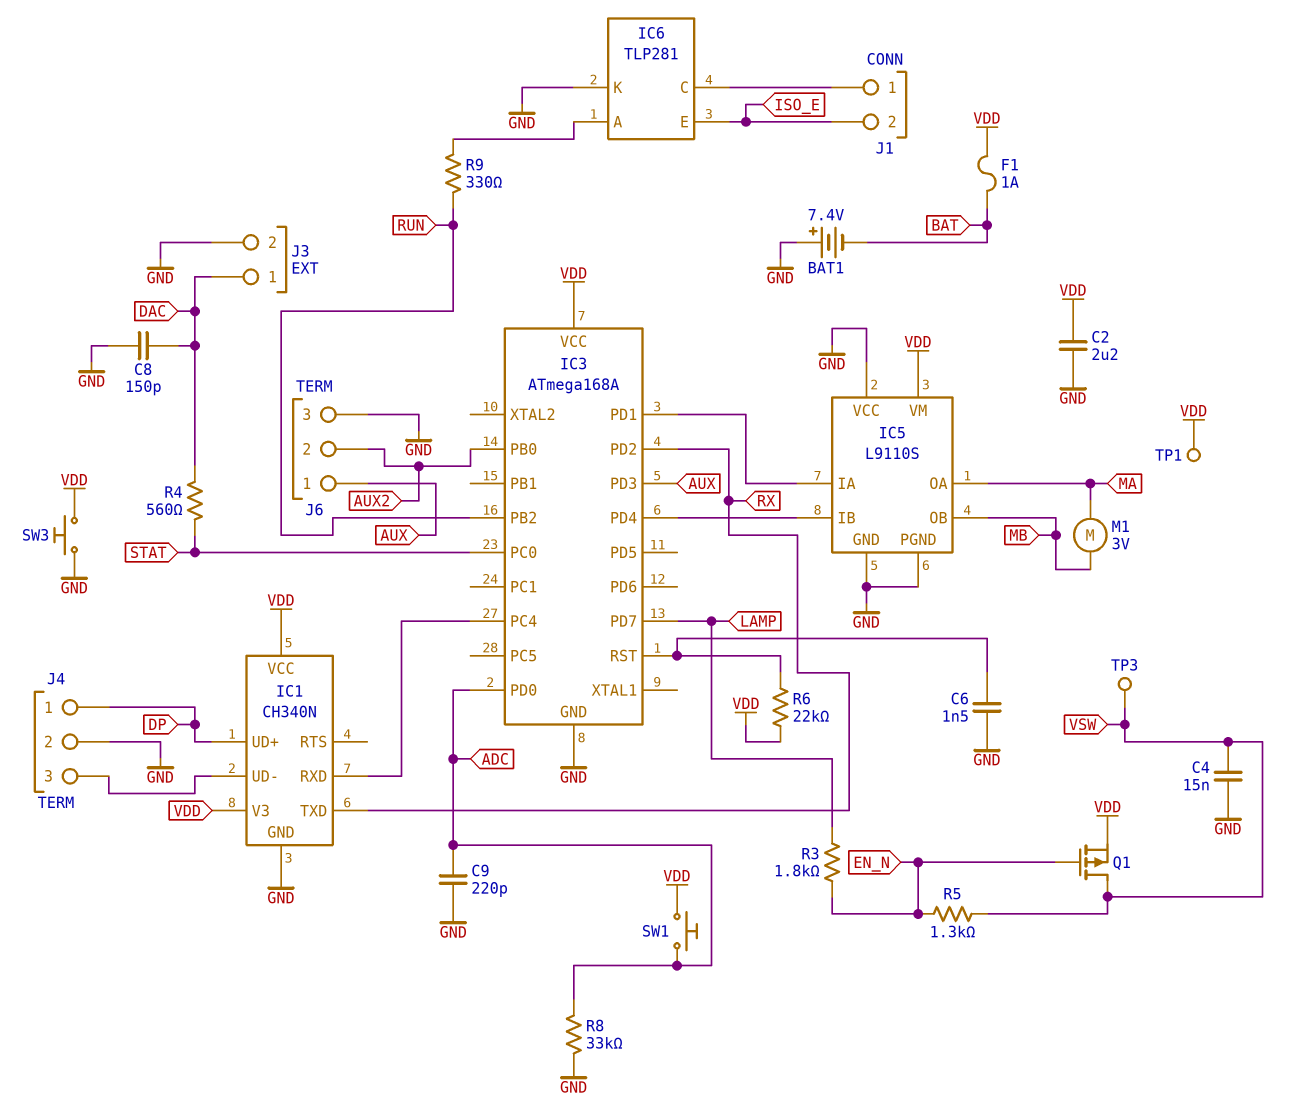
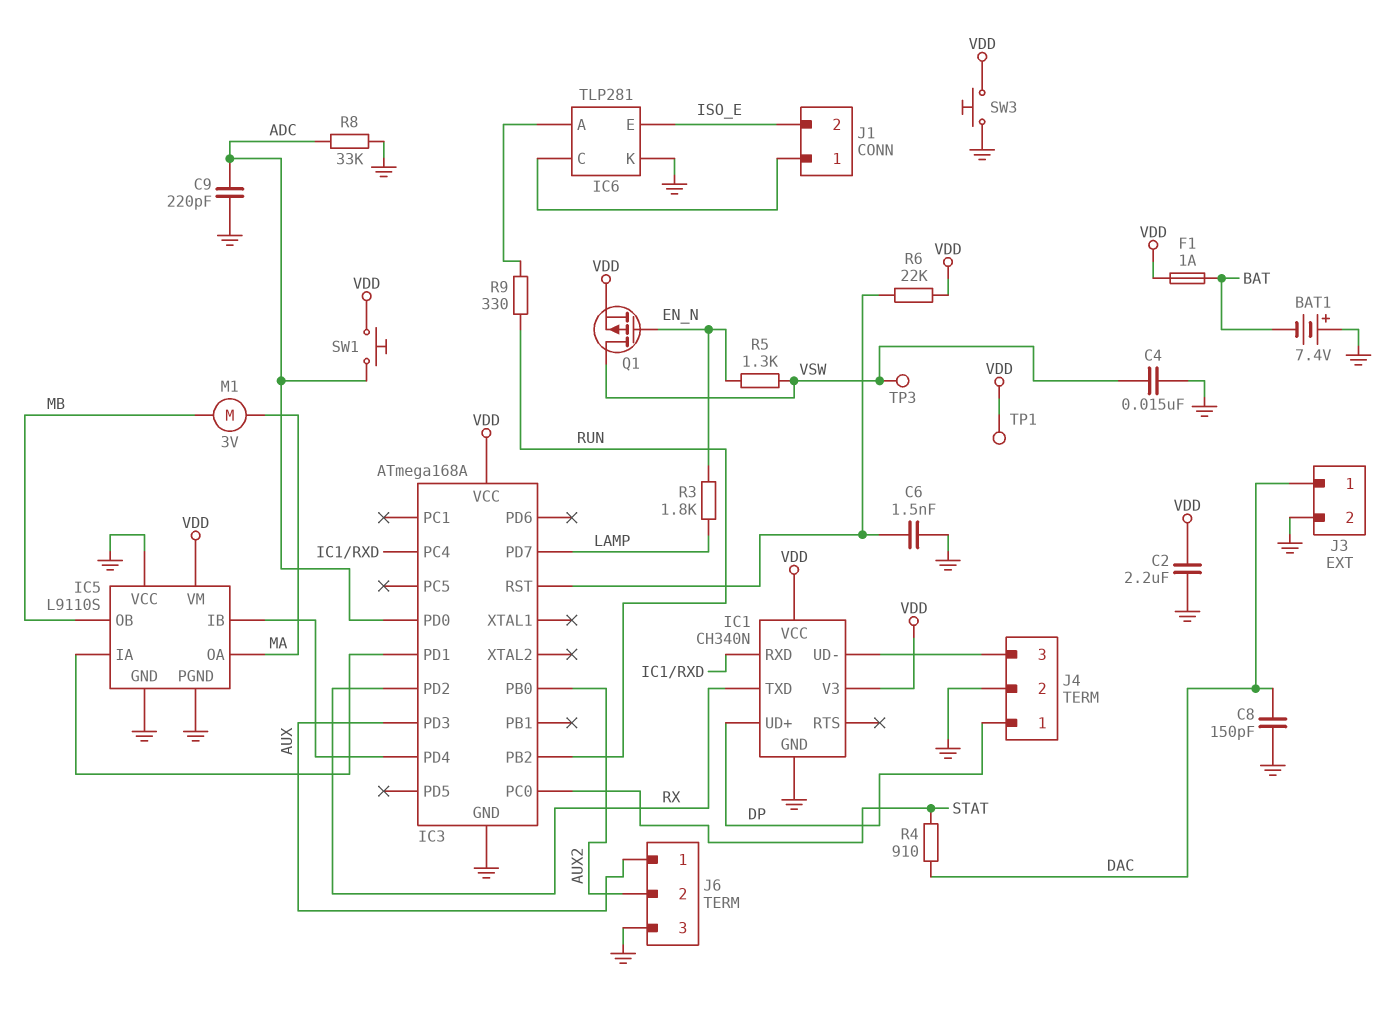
R4: 560 (DAC, STAT) -> 910 (DAC, STAT)

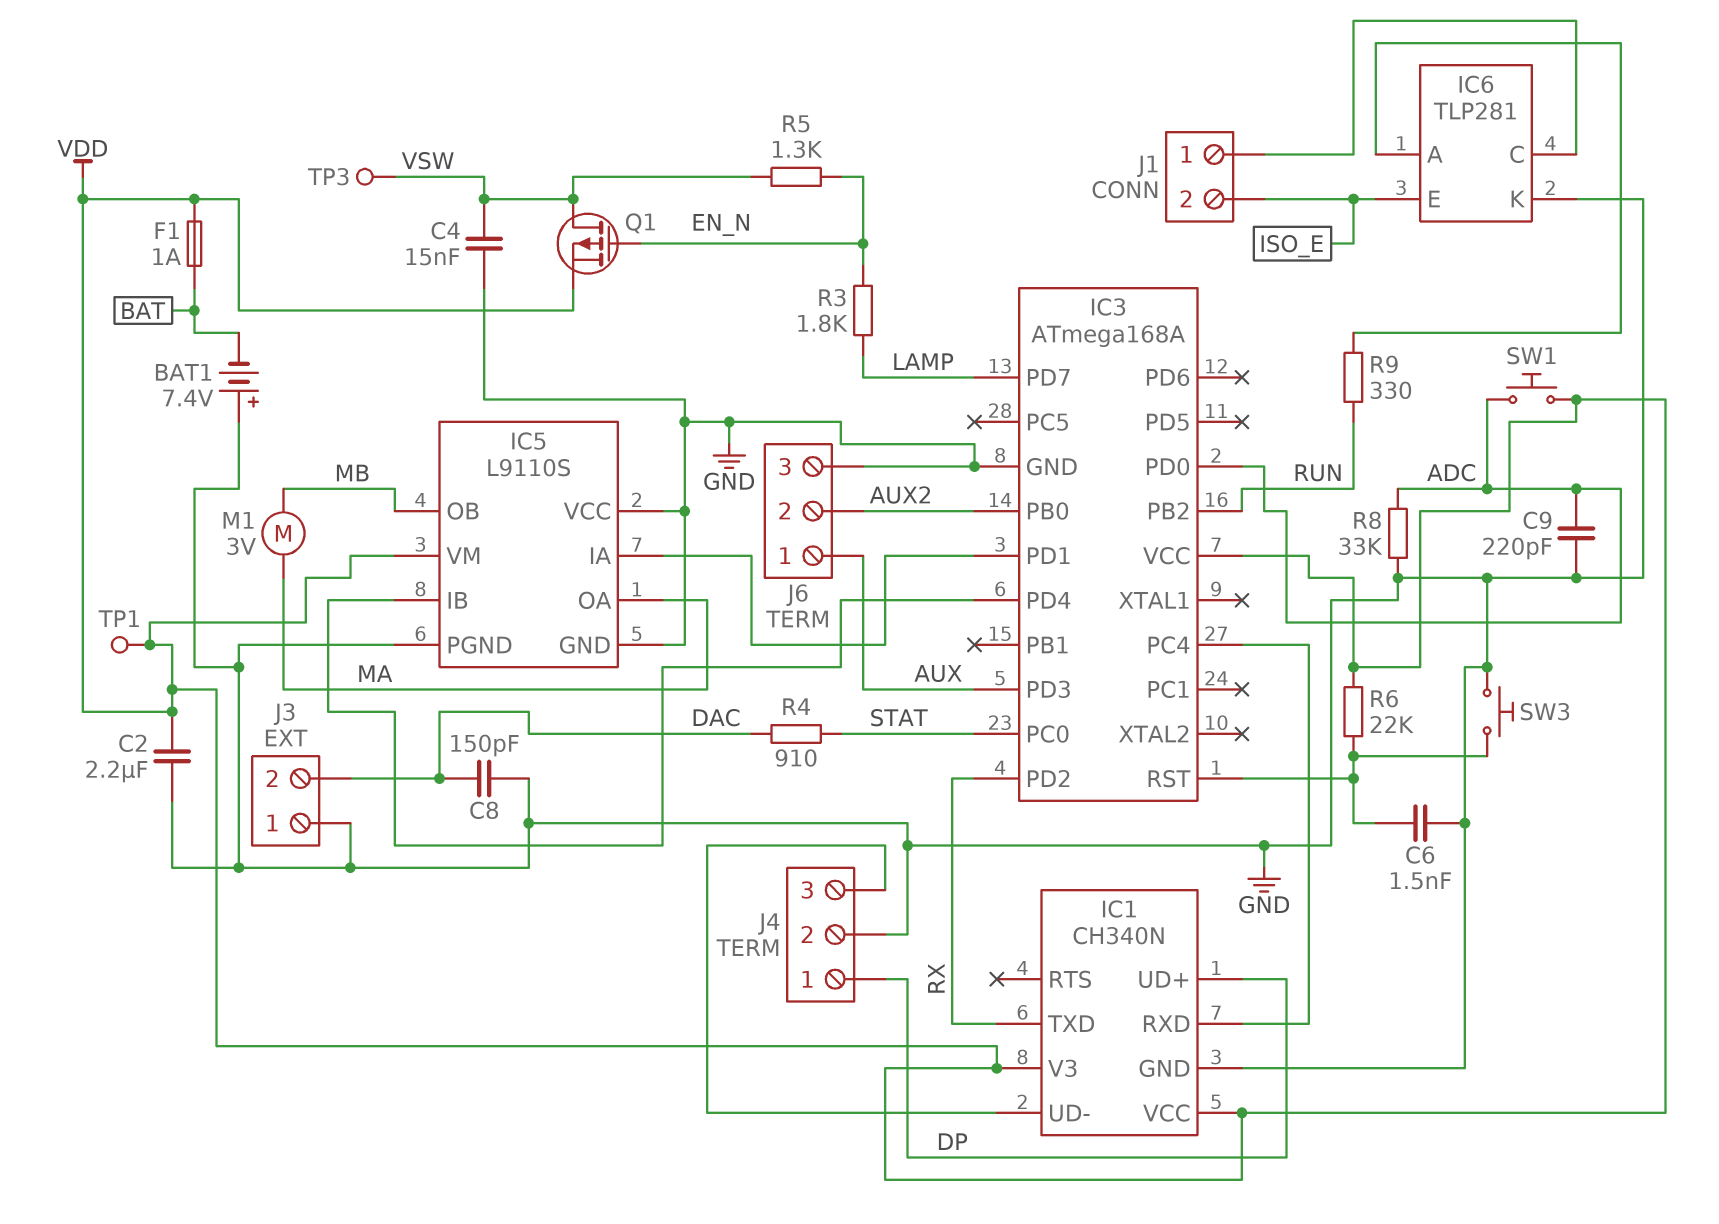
J3 pin 1: DAC -> GND
J3 pin 2: GND -> DAC
SW3: button (GND, VDD) -> button (GND, IC3/RST)

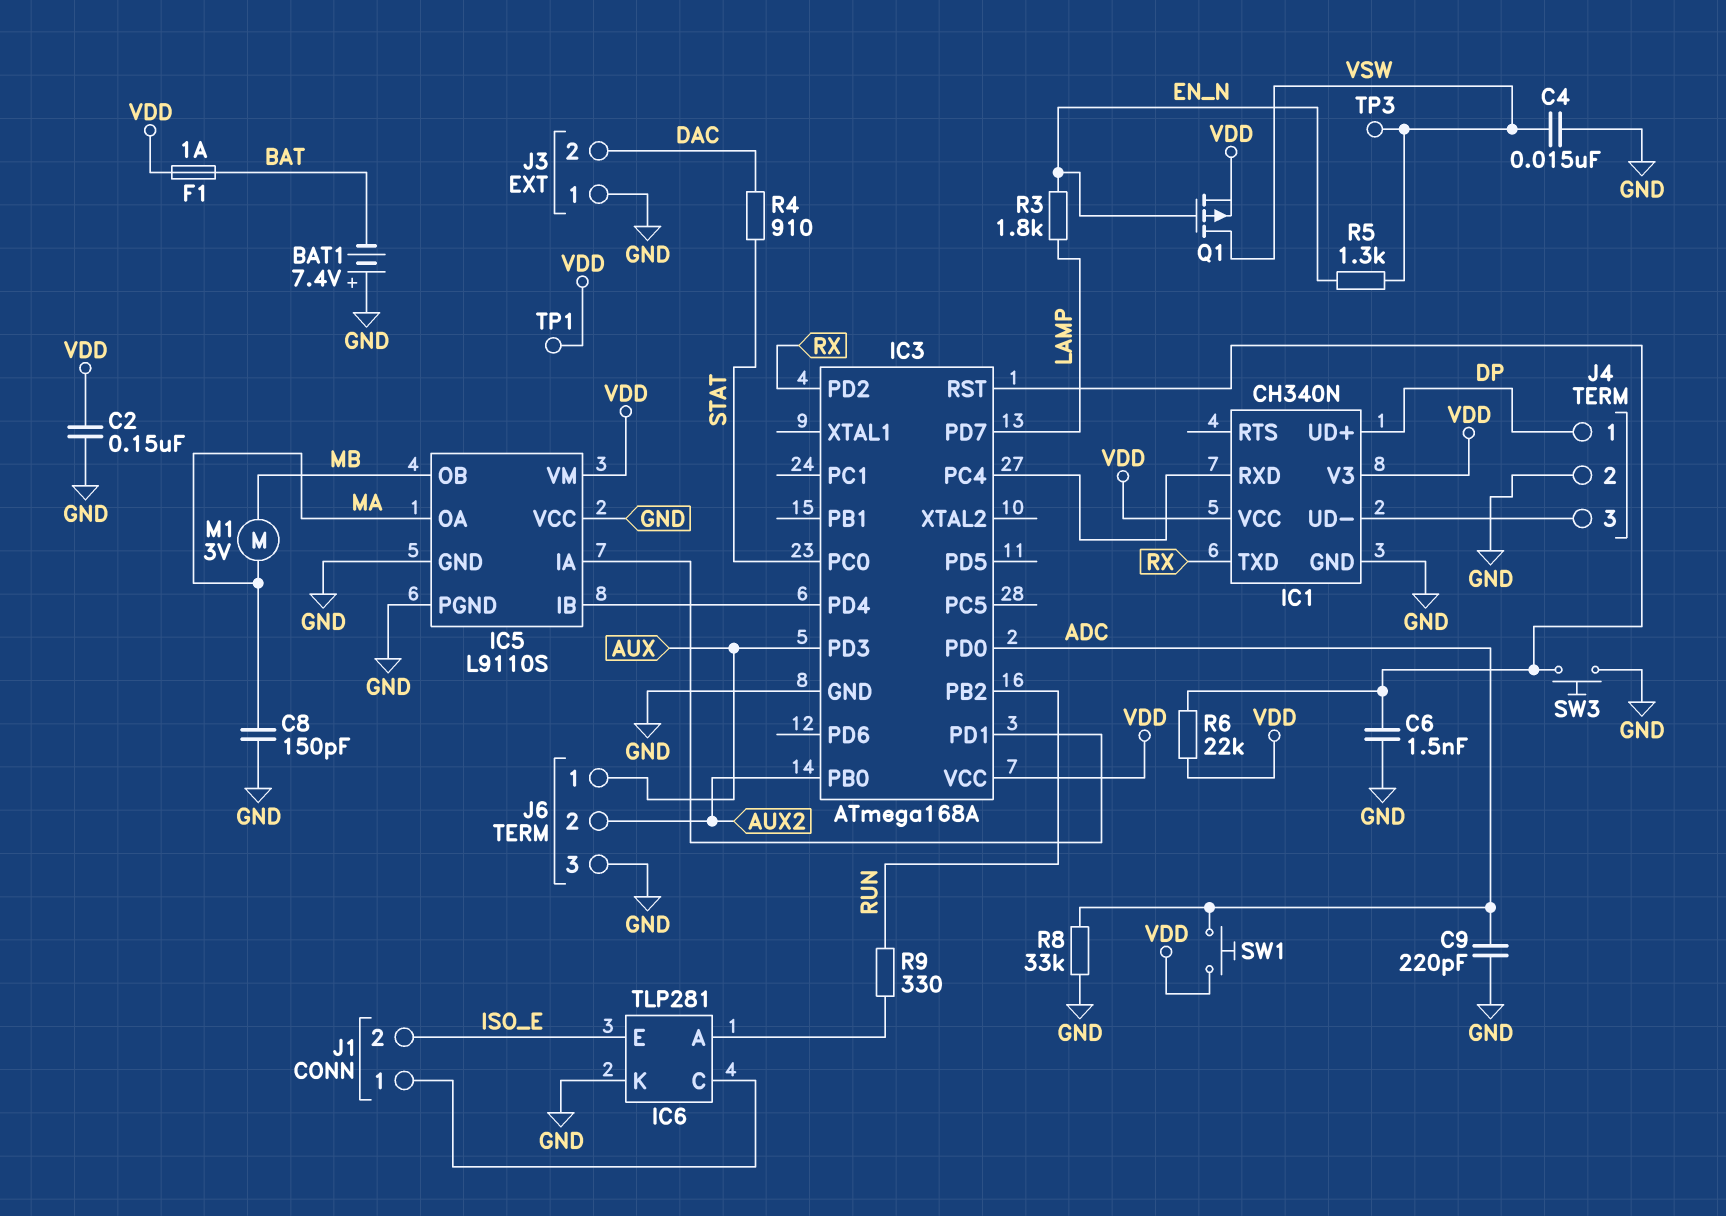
C2: 2.2uF (GND, VDD) -> 150nF (GND, VDD)
C8: 150pF (DAC, GND) -> 150pF (GND, MA)

